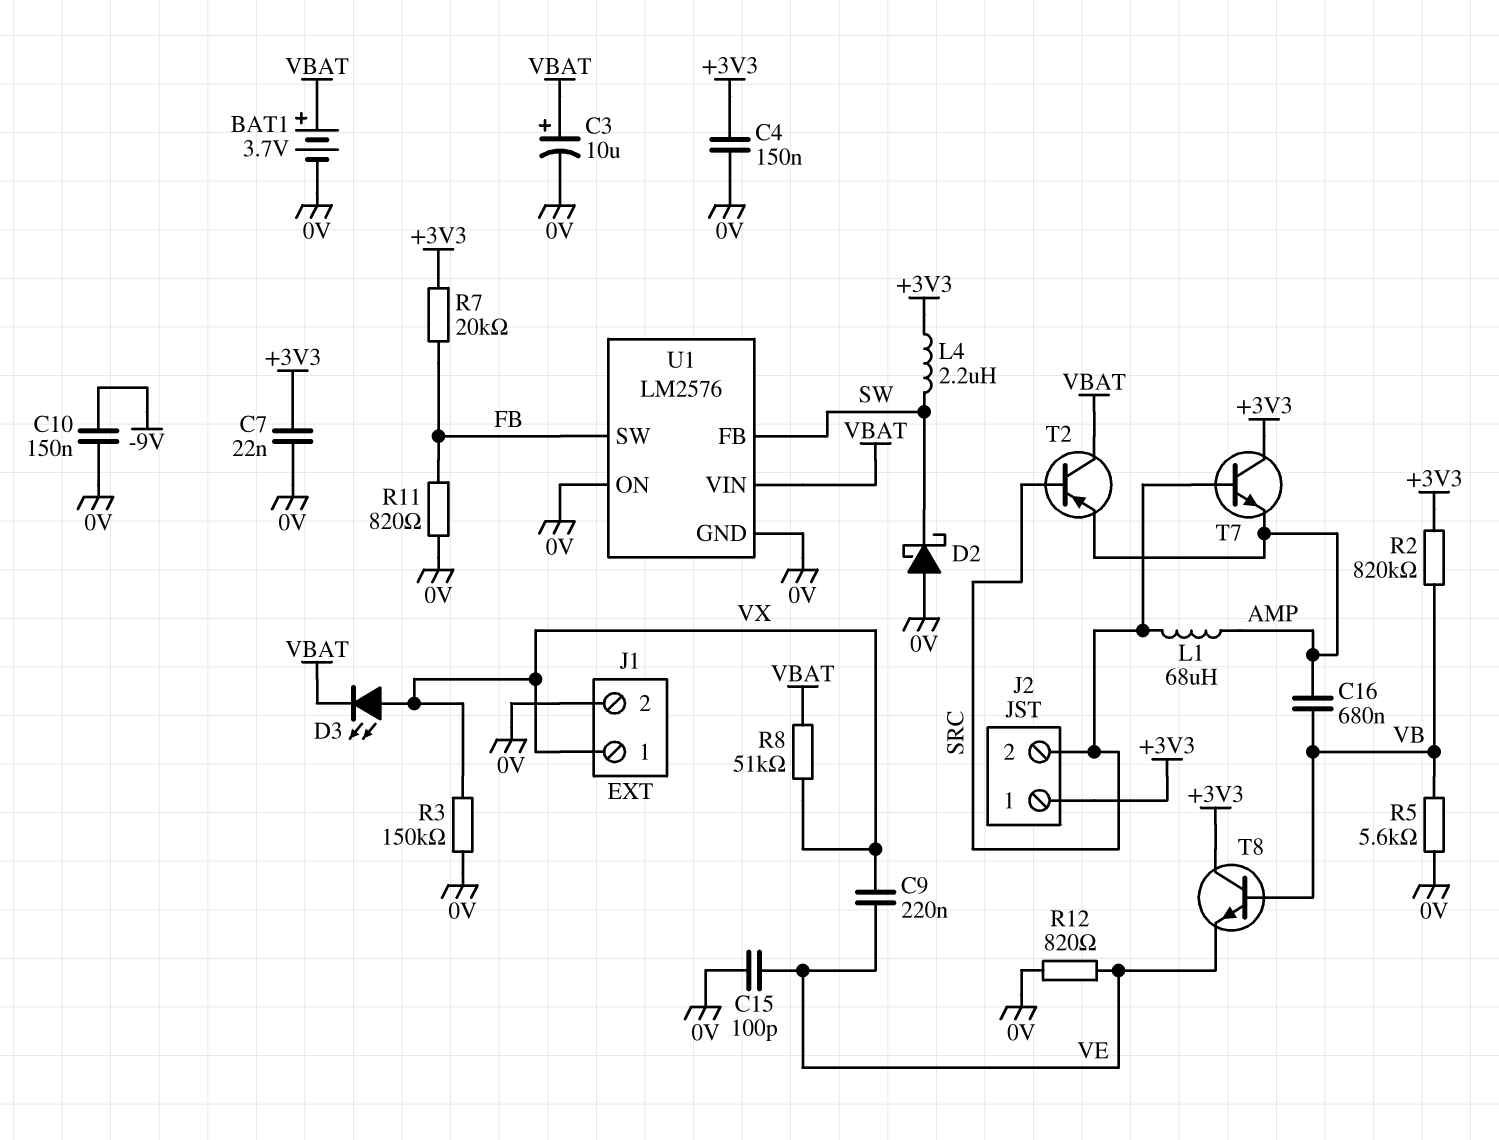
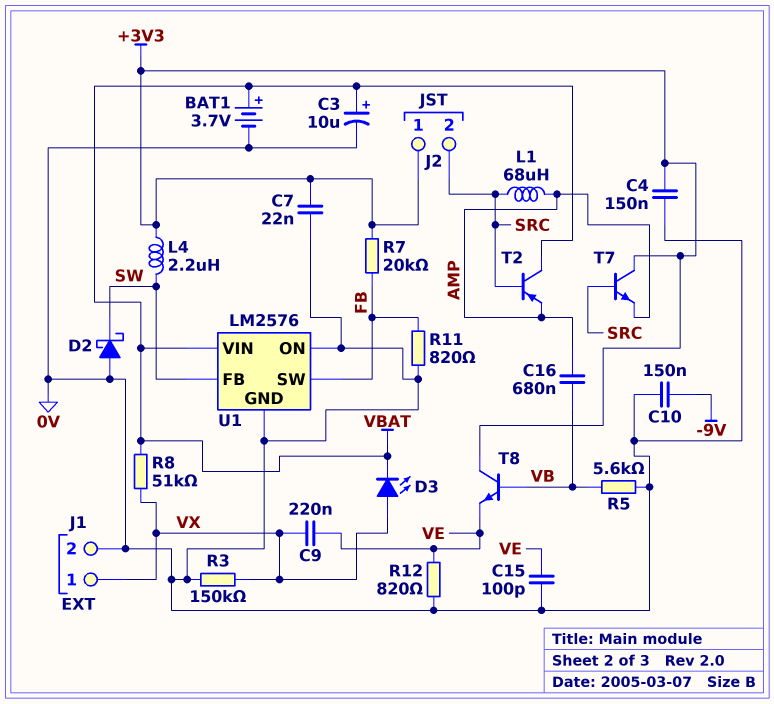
R2: 820k (+3V3, VB) -> none

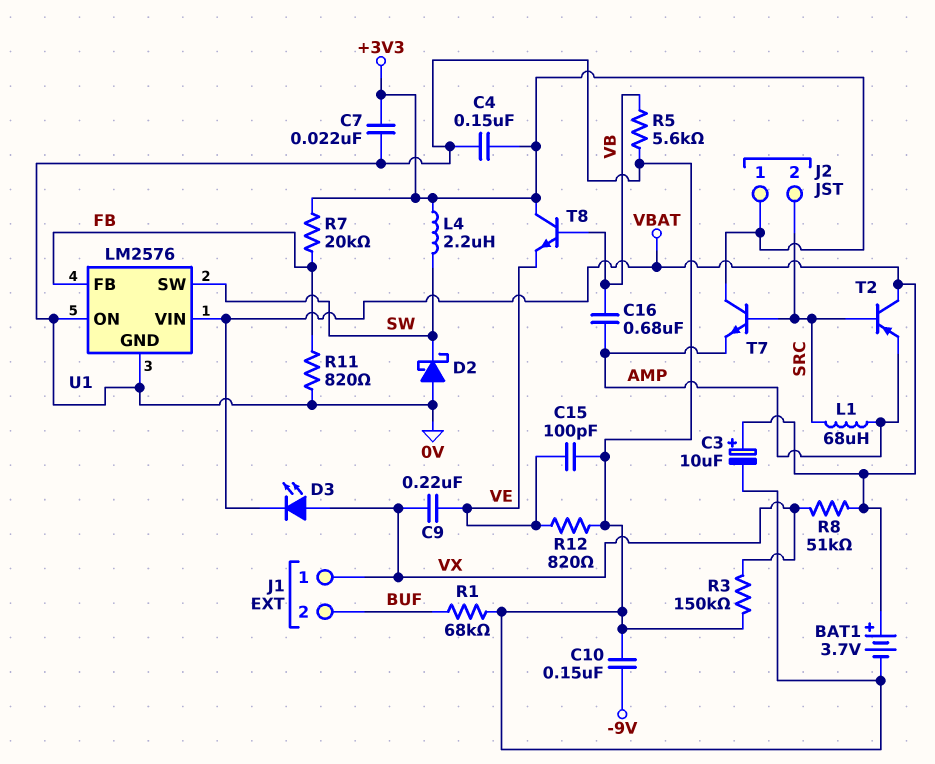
J1 pin 2: 0V -> BUF
R1: none -> 68k (0V, BUF)
U1 pin FB: SW -> FB
U1 pin SW: FB -> SW

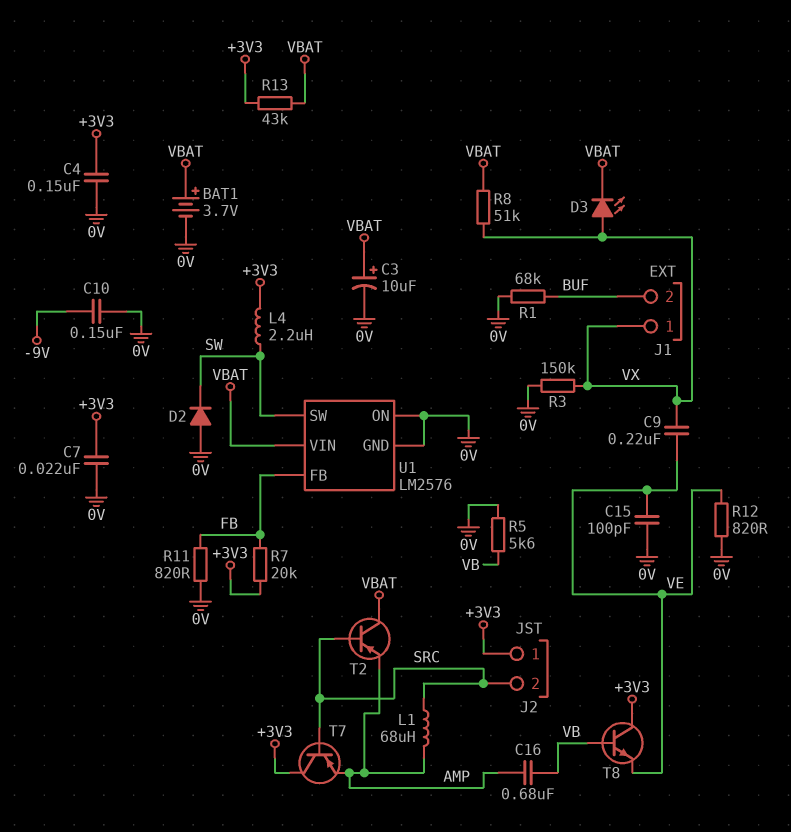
D2: schottky (A 0V, K SW) -> diode (A 0V, K SW)
R13: none -> 43k (+3V3, VBAT)
T7: NPN (B SRC, C +3V3, E AMP) -> PNP (B SRC, C +3V3, E AMP)

